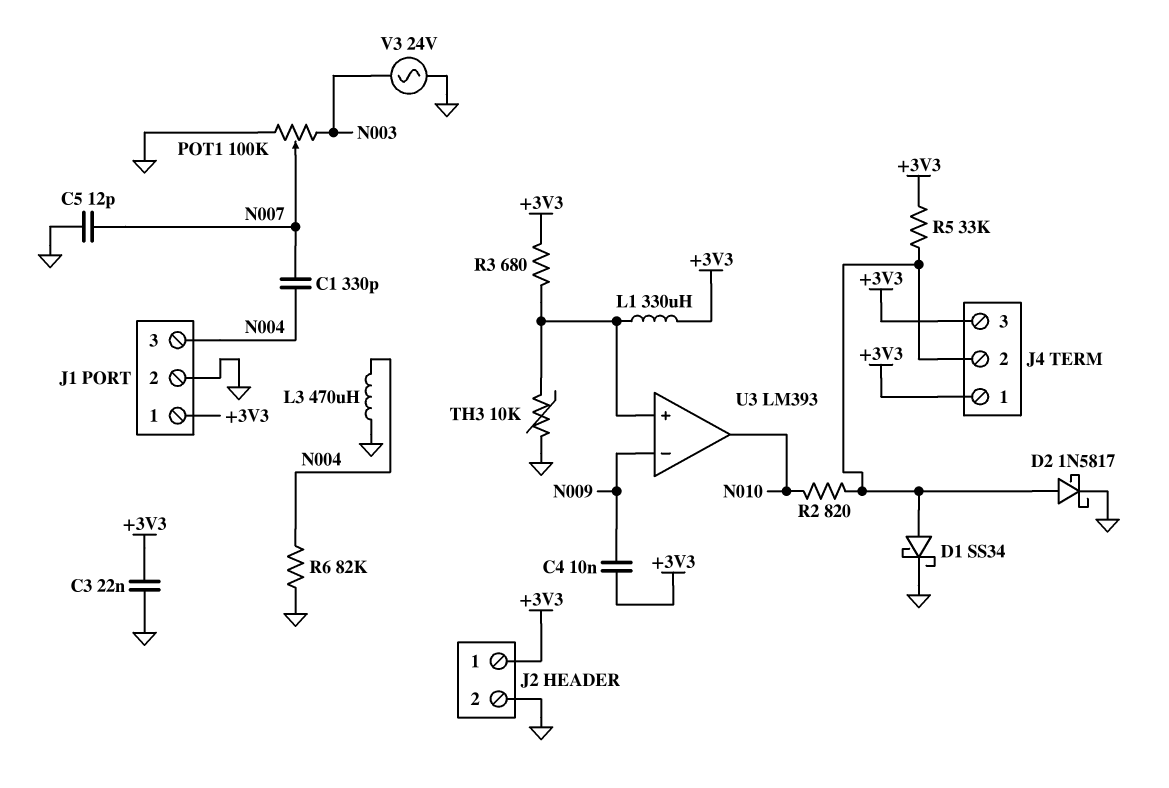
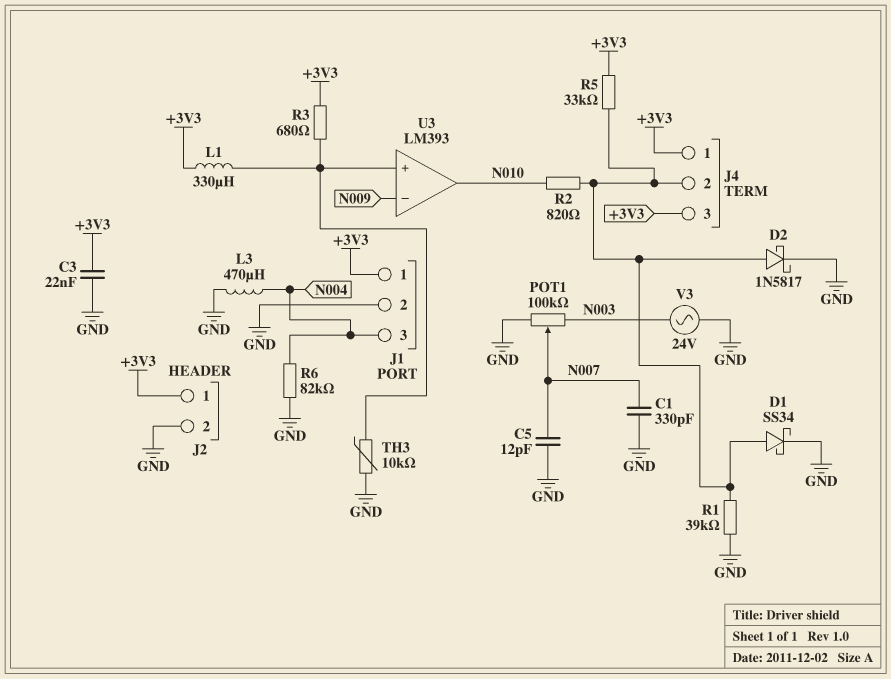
C1: 330pF (N004, N007) -> 330pF (GND, N007)
C4: 10nF (+3V3, N009) -> none
R1: none -> 39k (GND, J4/2)

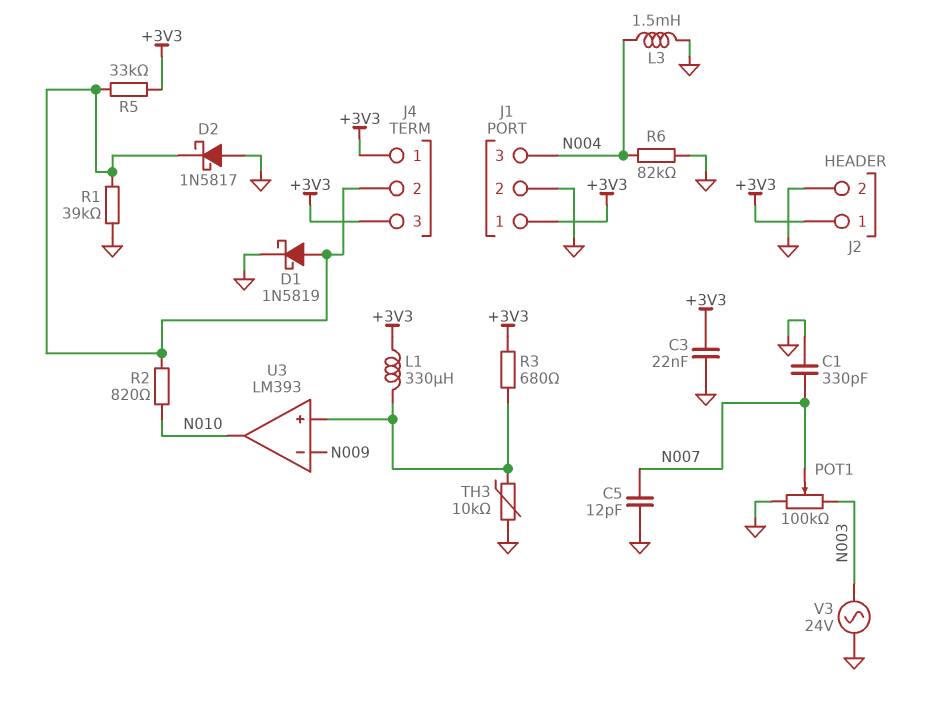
D1: schottky SS34 (A J4/2, K GND) -> schottky 1N5819 (A J4/2, K GND)
D2: schottky 1N5817 (A J4/2, K GND) -> schottky 1N5817 (A GND, K J4/2)
L3: 470uH (GND, N004) -> 1.5mH (GND, N004)

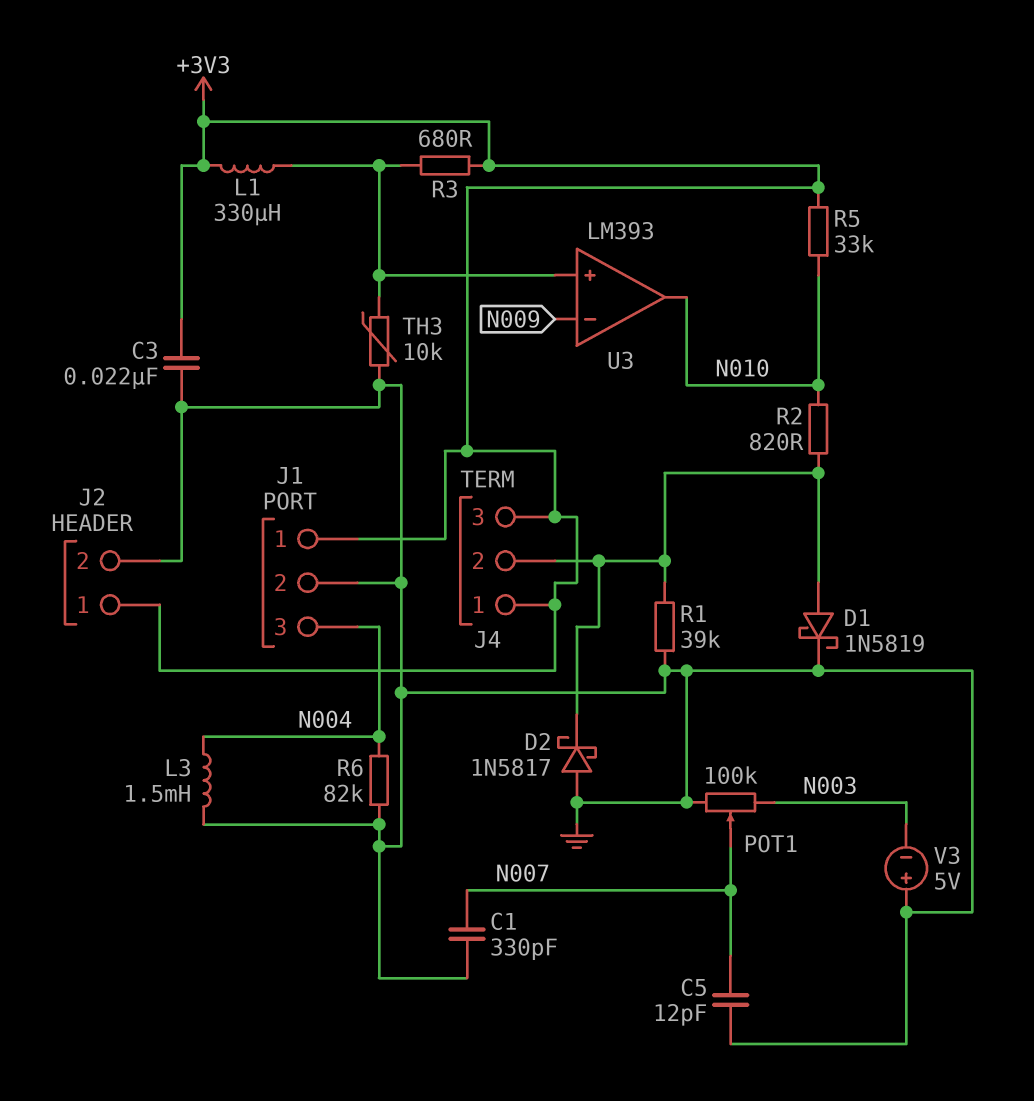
R5: 33k (+3V3, J4/2) -> 33k (+3V3, N010)
V3: AC 24V (GND, N003) -> 5V (plus GND, minus N003)

